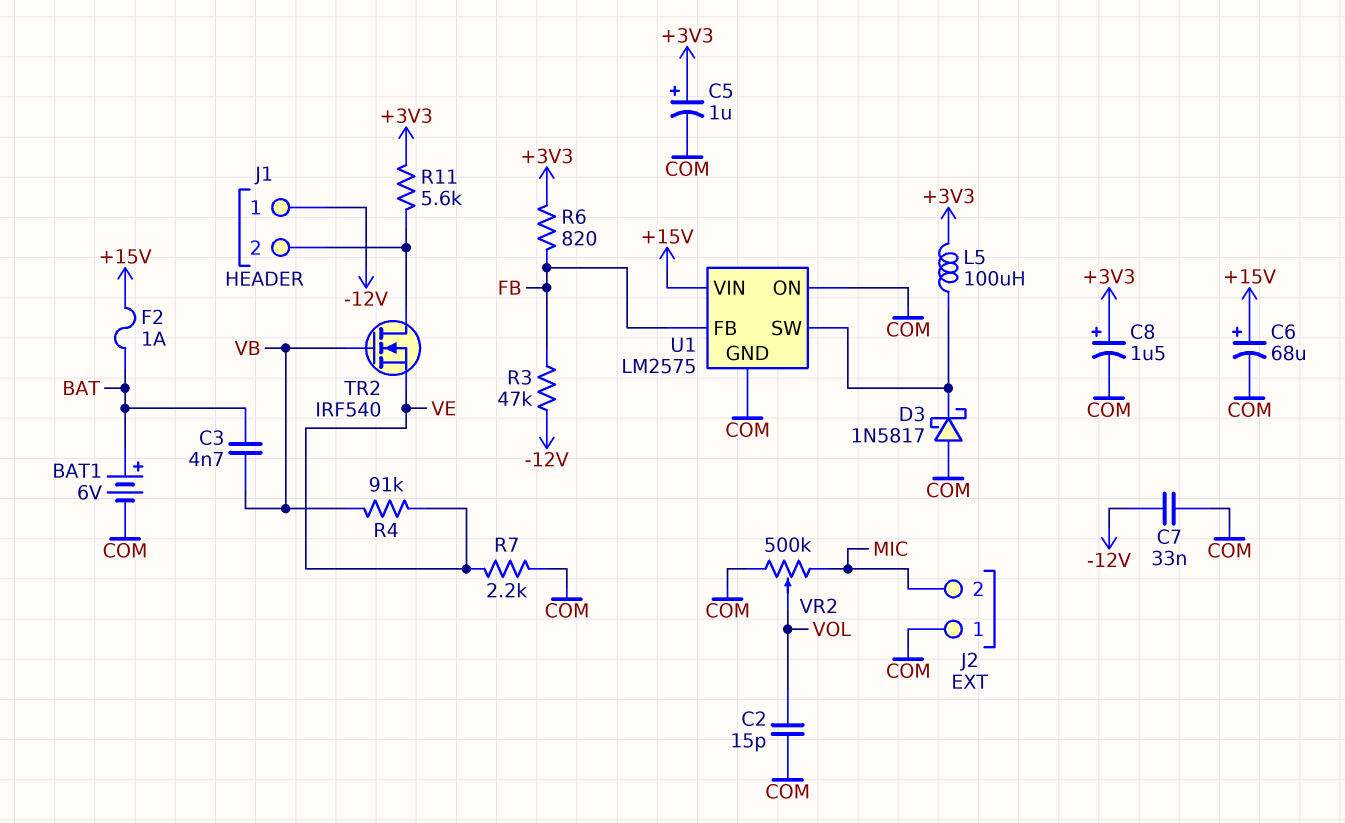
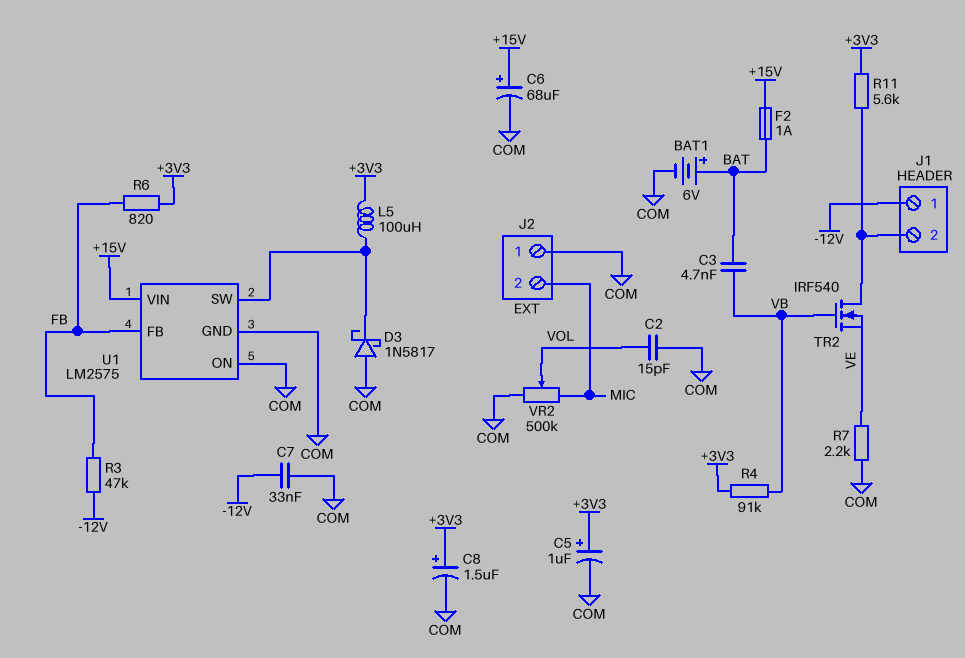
R4: 91k (VB, VE) -> 91k (+3V3, VB)

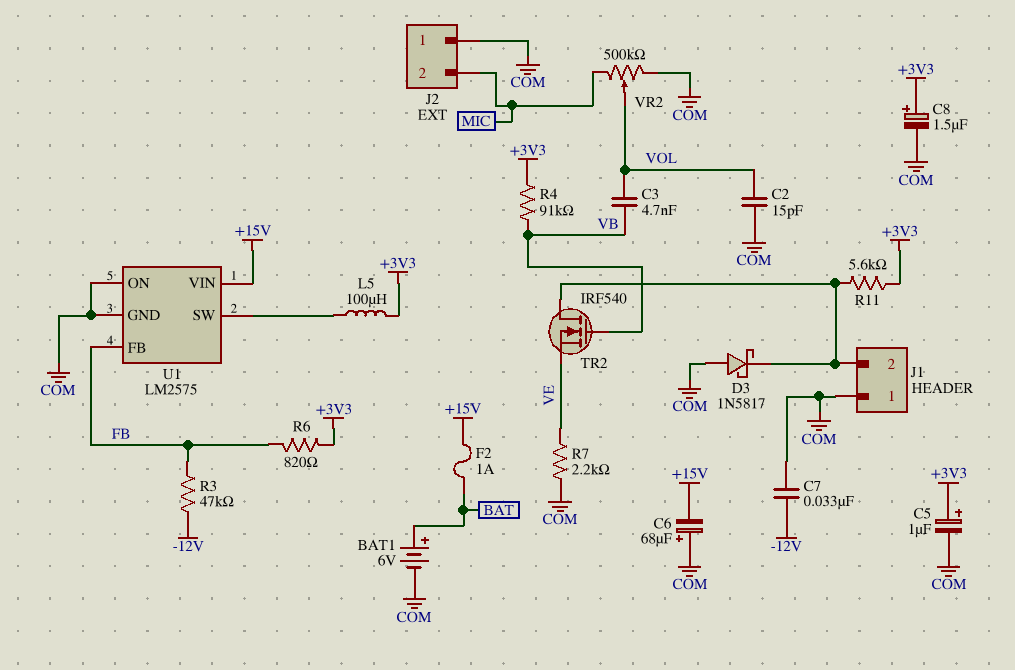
C3: 4.7nF (BAT, VB) -> 4.7nF (VB, VOL)
C6: 68uF (plus +15V, minus COM) -> 68uF (plus COM, minus +15V)
D3: schottky 1N5817 (A COM, K U1/SW) -> schottky 1N5817 (A COM, K J1/2)
J1 pin 1: -12V -> COM

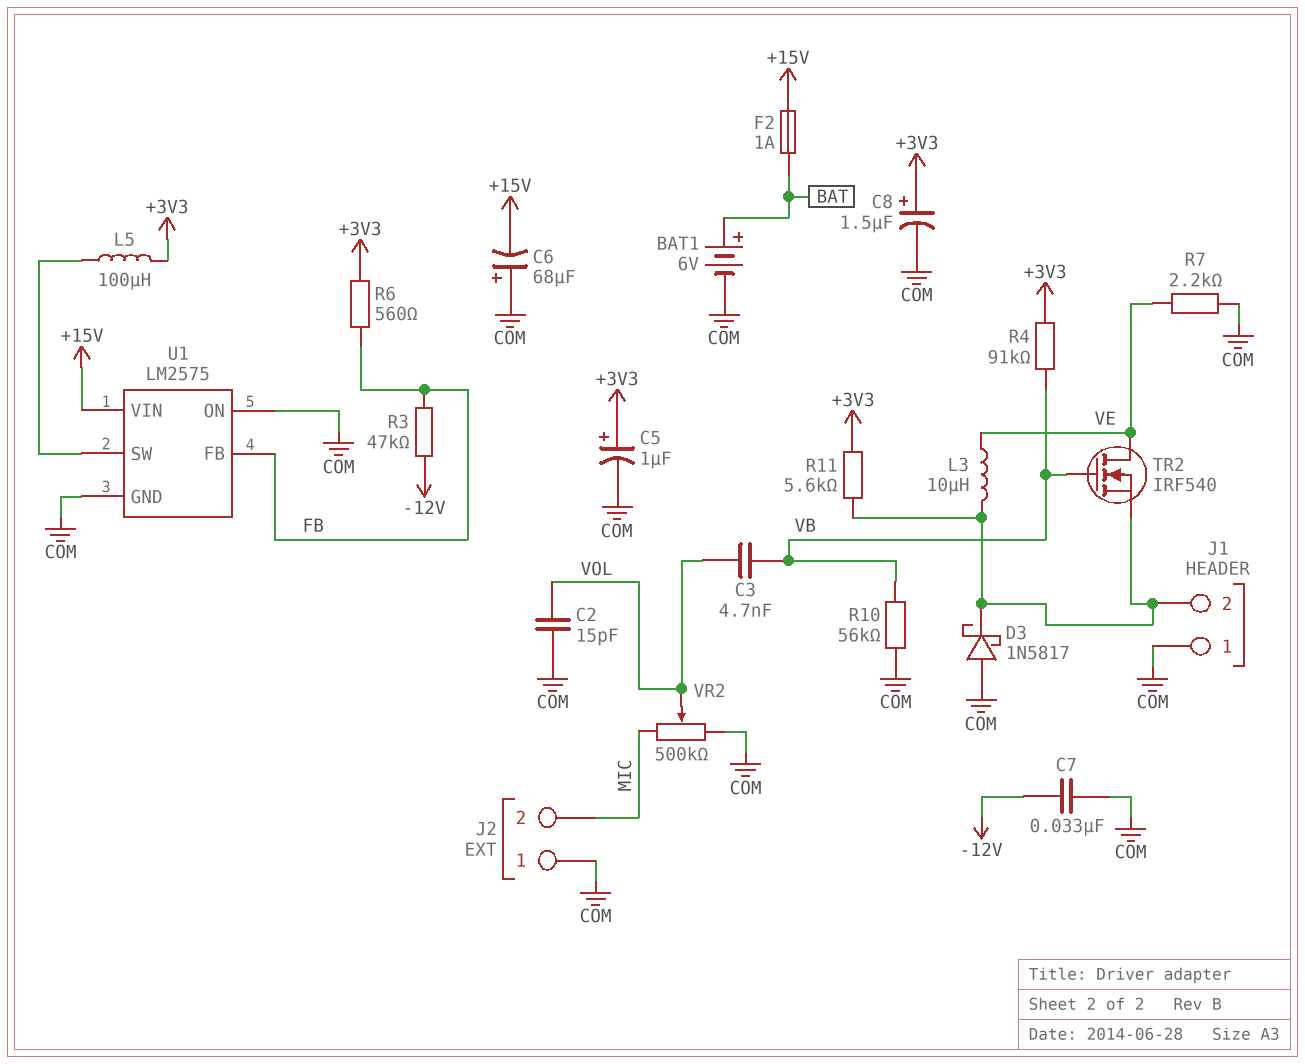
L3: none -> 10uH (J1/2, VE)
R6: 820 (+3V3, FB) -> 560 (+3V3, FB)
R10: none -> 56k (COM, VB)
TR2: NMOS IRF540 (G VB, D J1/2, S VE) -> NMOS IRF540 (G VB, D VE, S J1/2)

